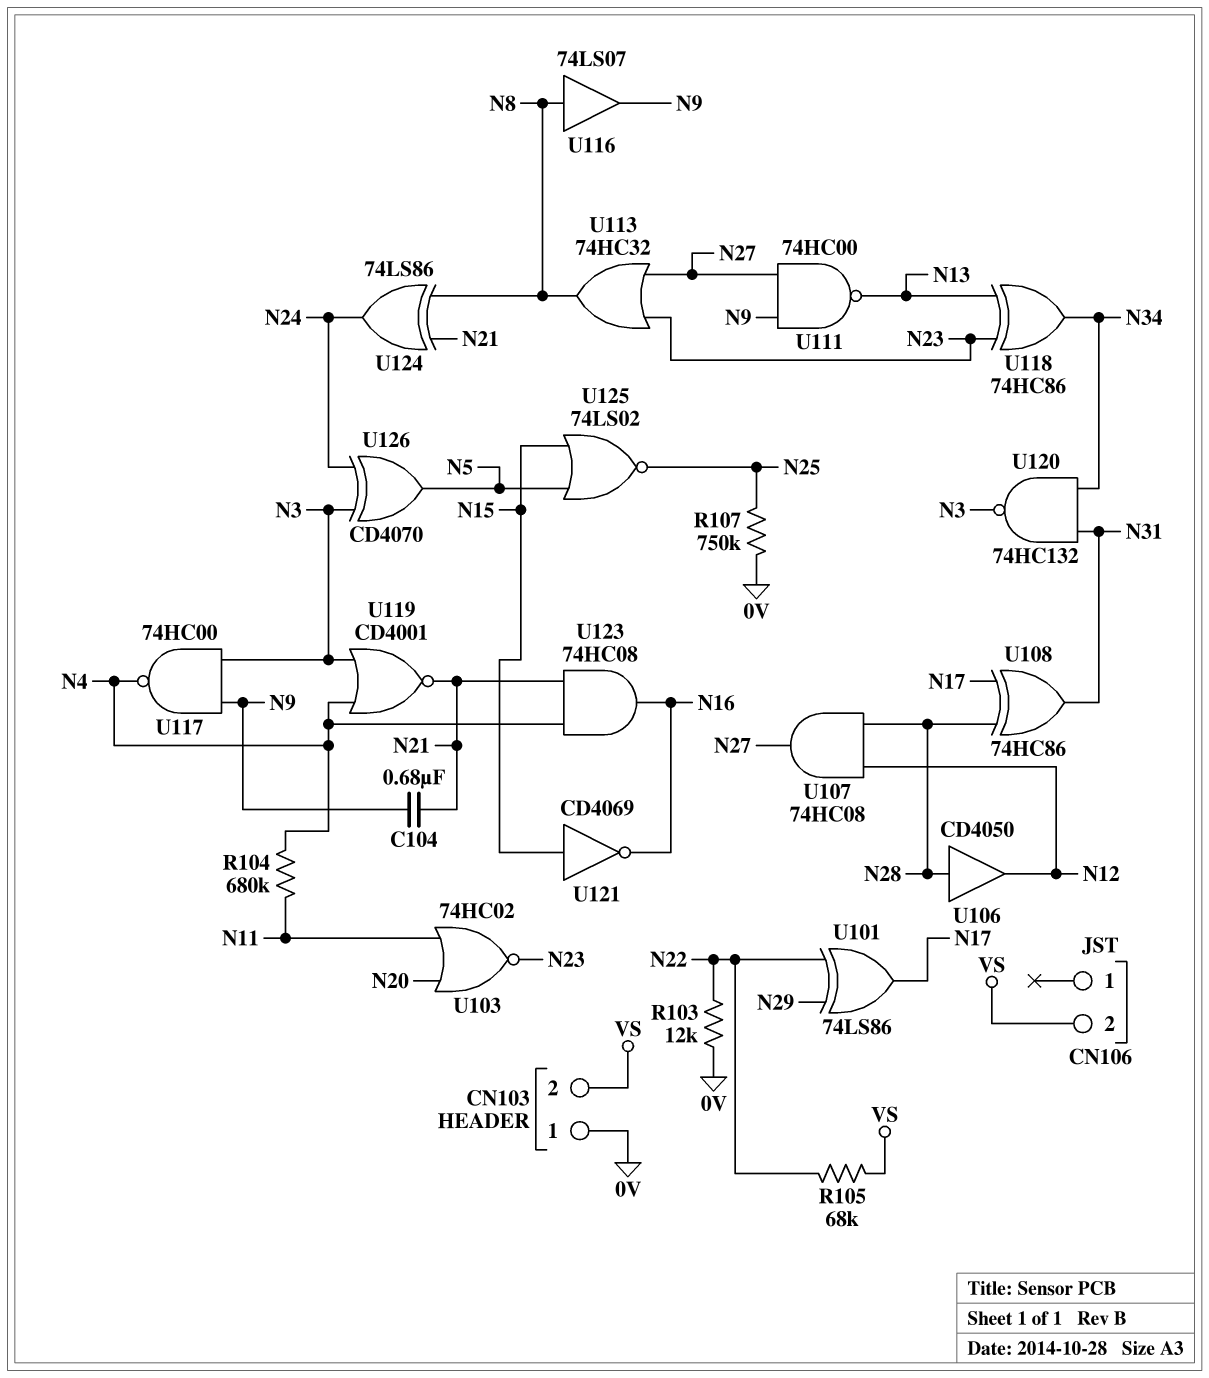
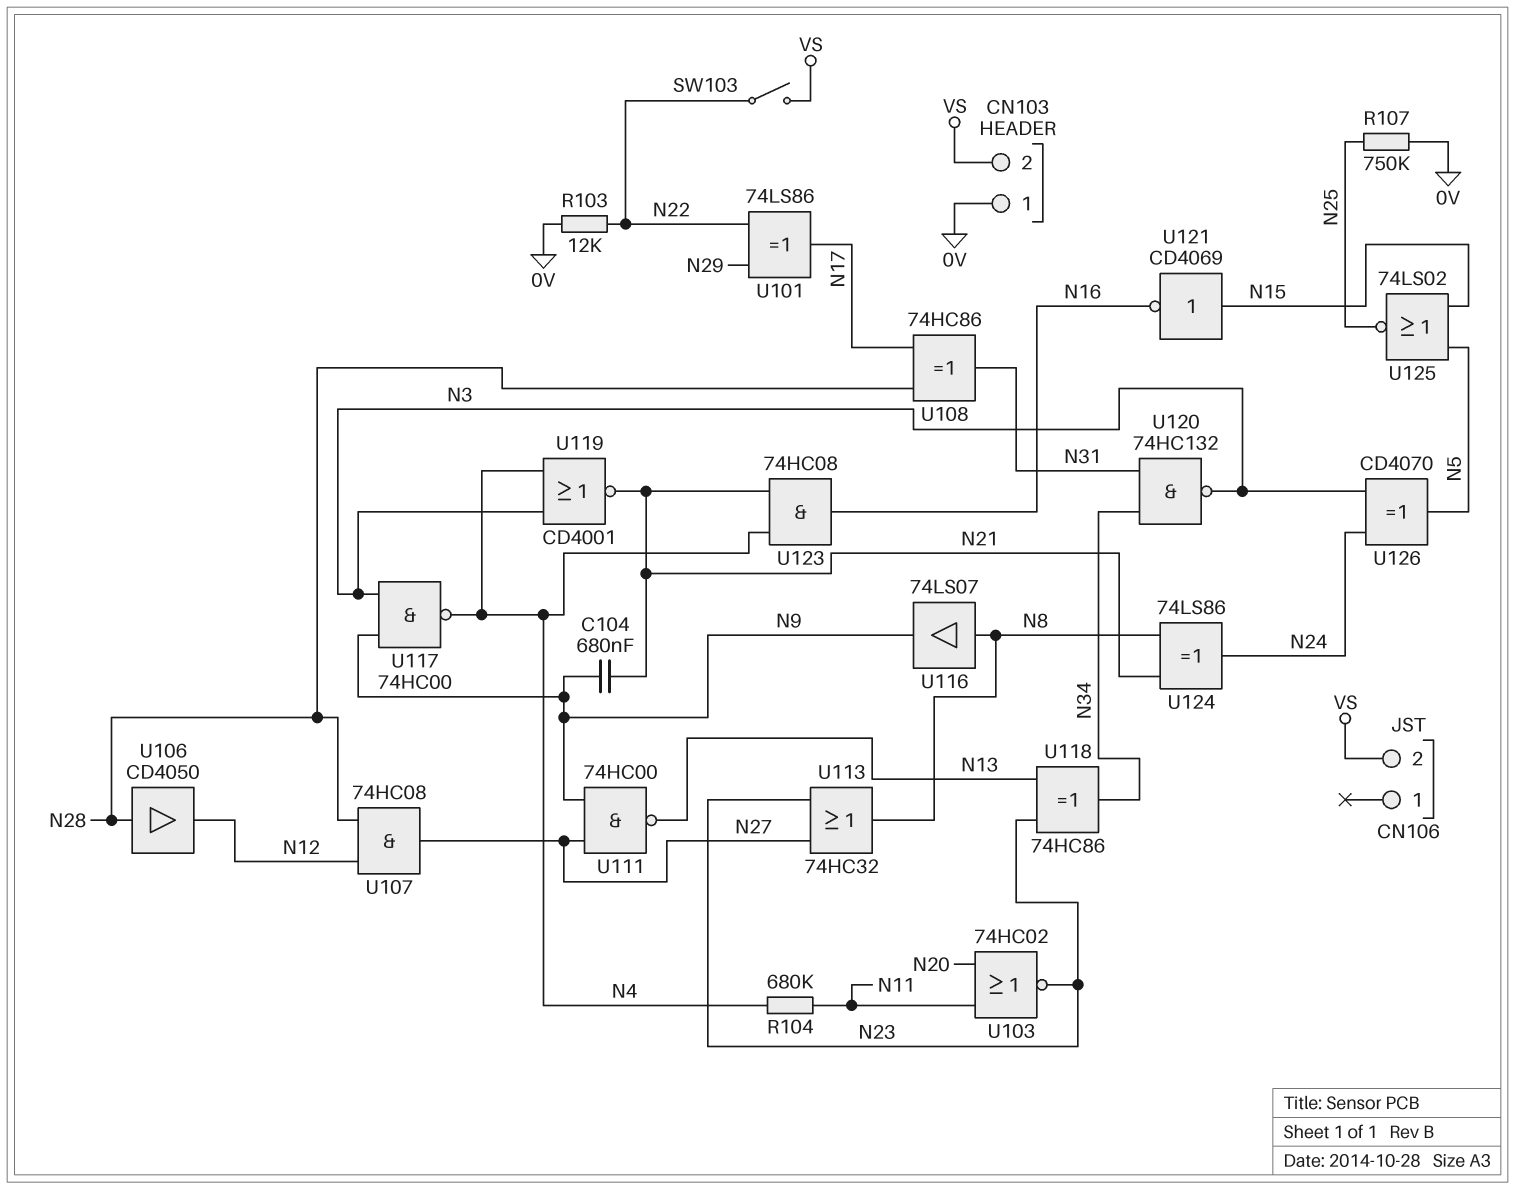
R105: 68k (N22, VS) -> none
SW103: none -> switch (N22, VS)

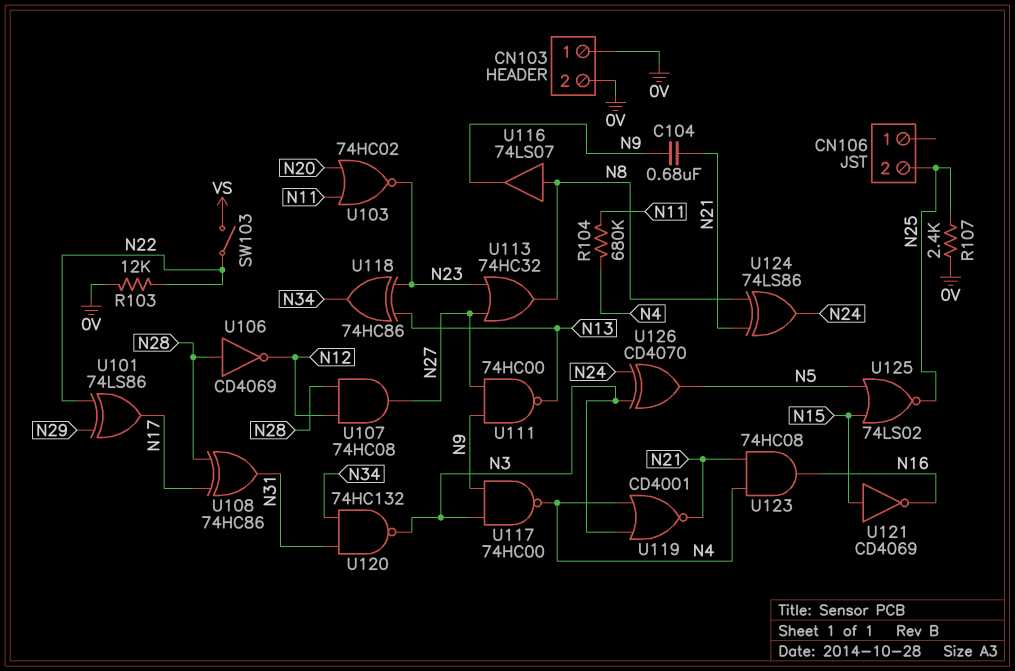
CN103 pin 2: VS -> 0V
CN106 pin 2: VS -> N25
R107: 750k (0V, N25) -> 2.4k (0V, N25)
U106: buffer CD4050 (in N28, out N12) -> NOT CD4069 (in N28, out N12)

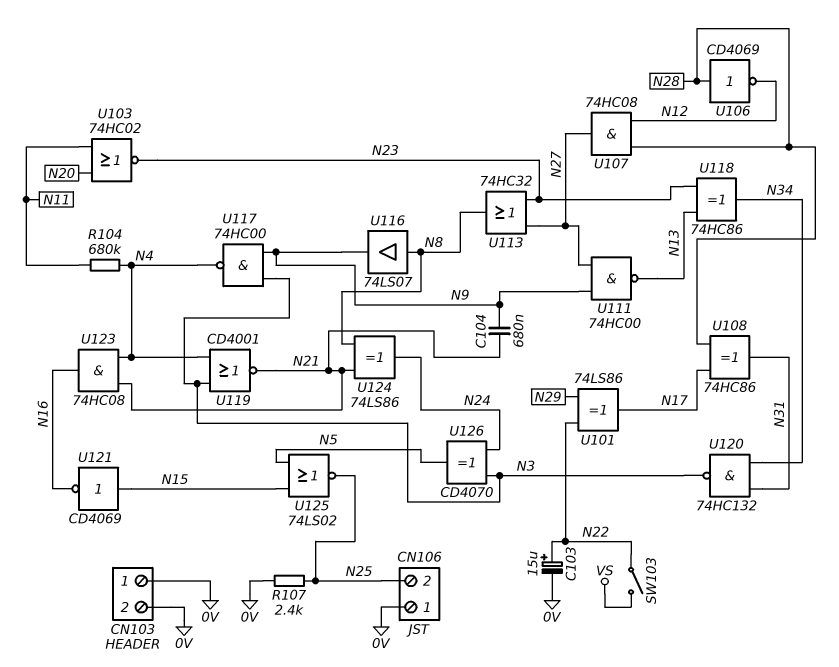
C103: none -> 15uF (plus N22, minus 0V)
CN106 pin 1: none -> 0V
R103: 12k (0V, N22) -> none

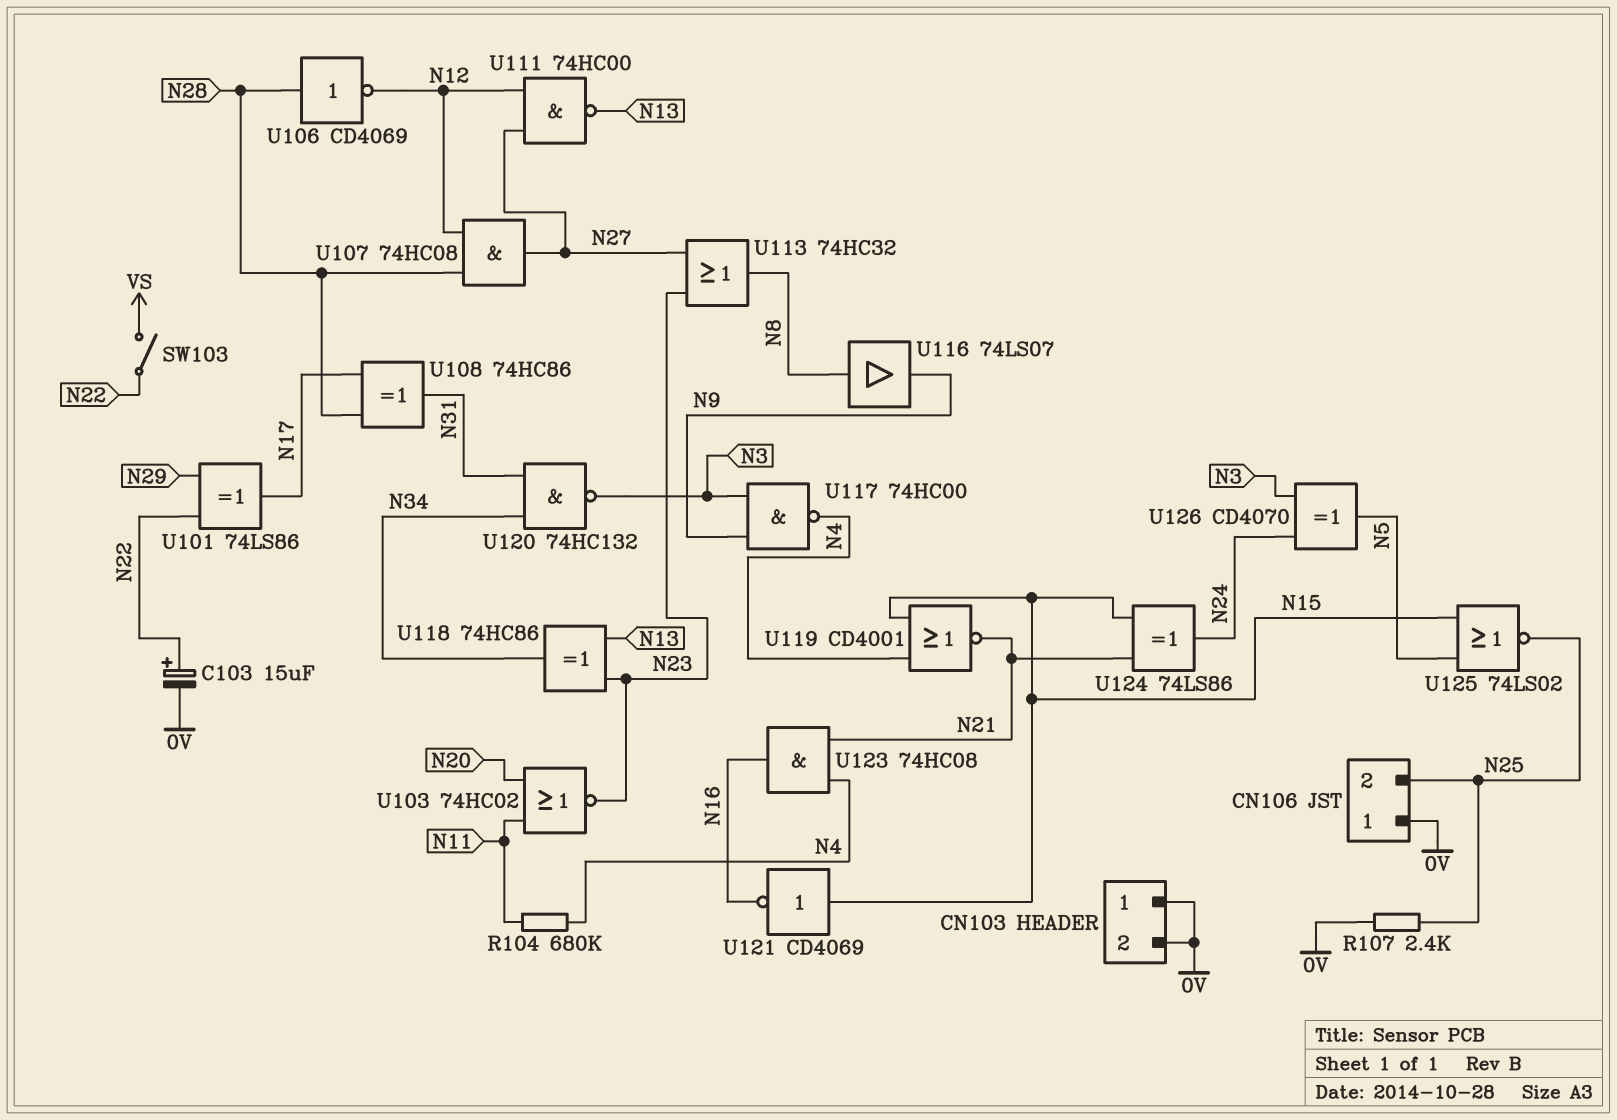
C104: 680nF (N9, N21) -> none
U111: NAND 74HC00 (in N9, in N27, out N13) -> NAND 74HC00 (in N12, in N27, out N13)
U119: NOR CD4001 (in N3, in N4, out N21) -> NOR CD4001 (in N4, in N15, out N21)
U124: XOR 74LS86 (in N8, in N21, out N24) -> XOR 74LS86 (in N15, in N21, out N24)

